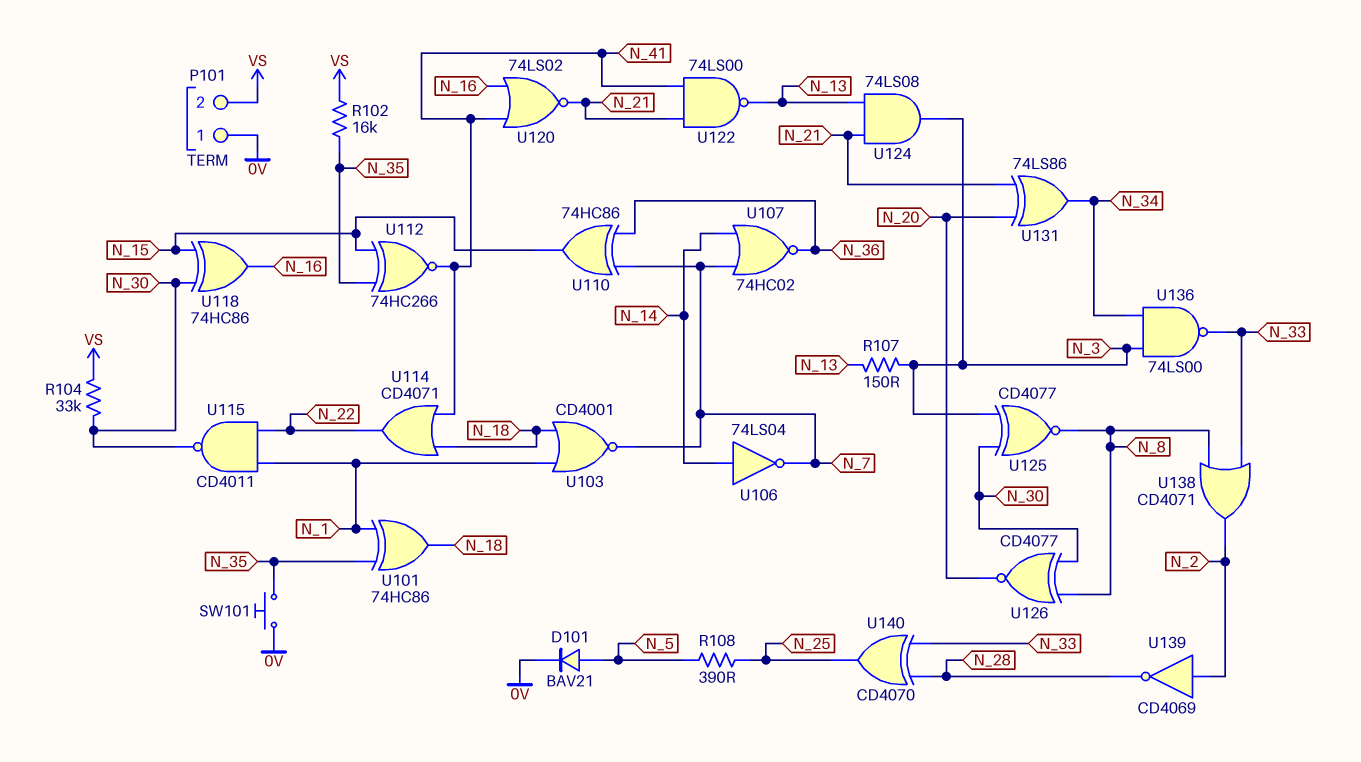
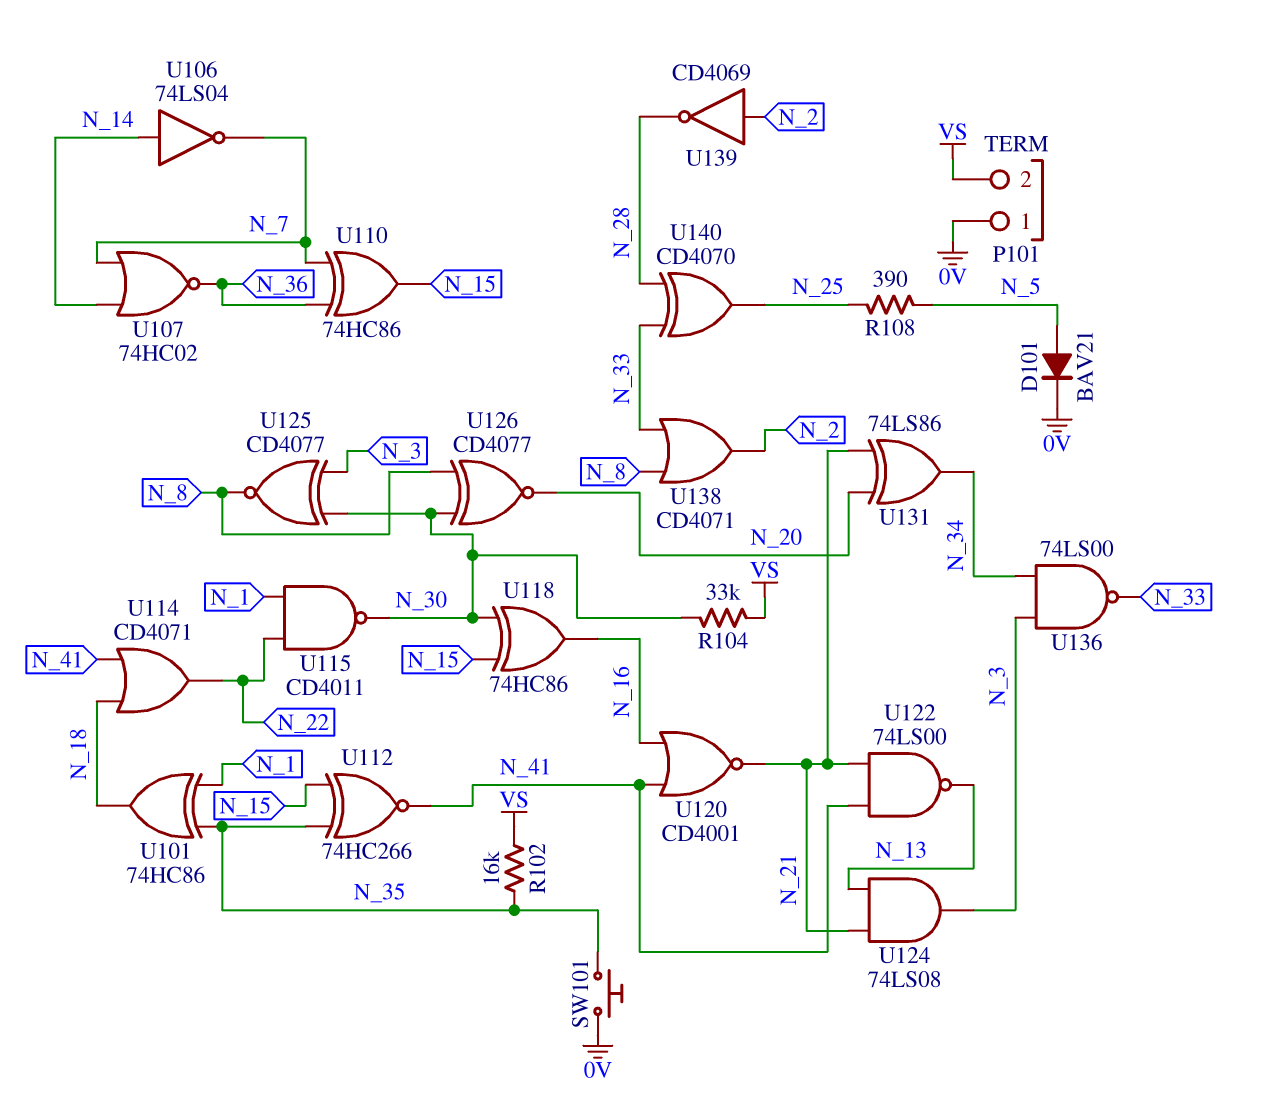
R107: 150 (N_3, N_13) -> none
U103: NOR CD4001 (in N_1, in N_18, out N_7) -> none
U120: NOR 74LS02 (in N_16, in N_41, out N_21) -> NOR CD4001 (in N_16, in N_41, out N_21)

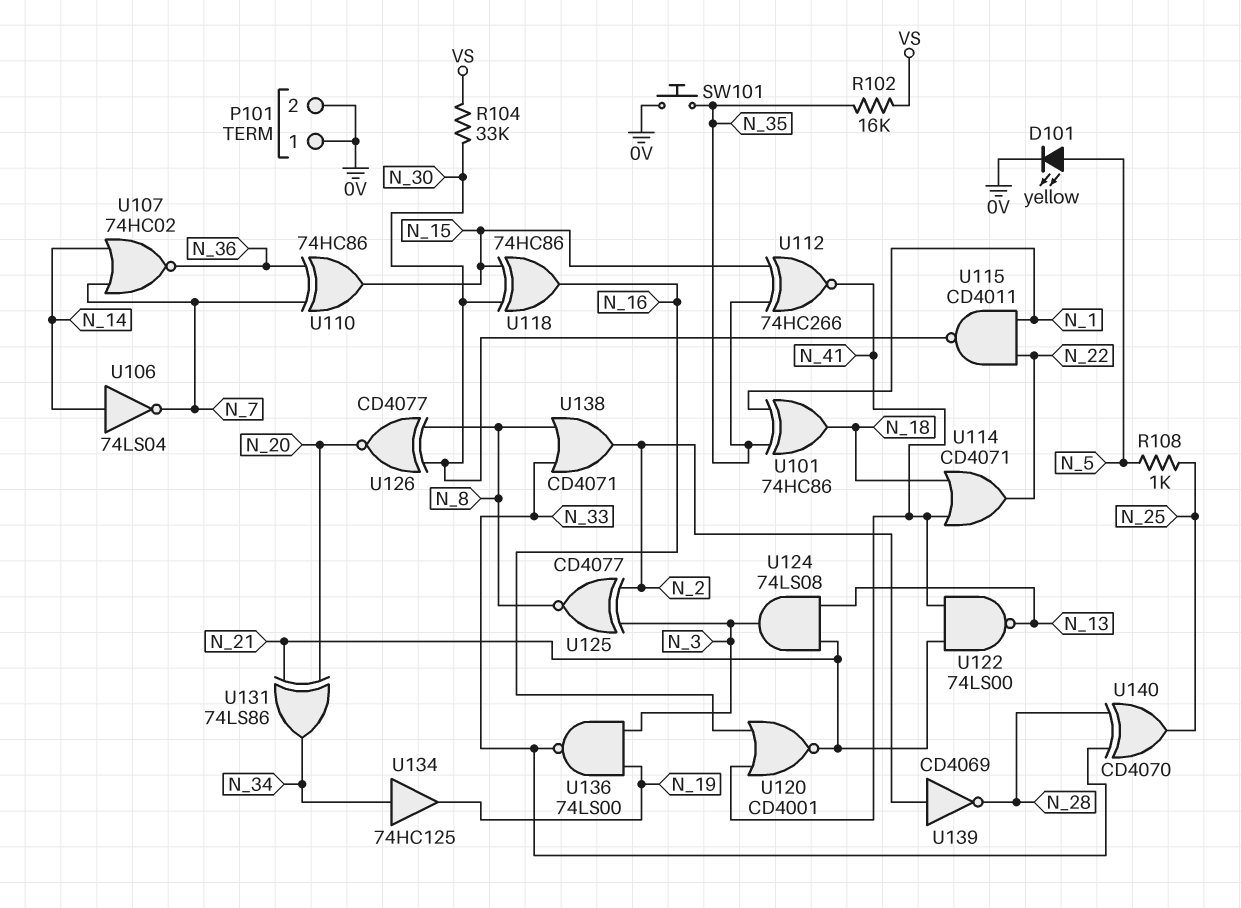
D101: diode BAV21 (A N_5, K 0V) -> LED yellow (A N_5, K 0V)
P101 pin 2: VS -> 0V
R108: 390 (N_5, N_25) -> 1k (N_5, N_25)
U125: XNOR CD4077 (in N_3, in N_30, out N_8) -> XNOR CD4077 (in N_2, in N_3, out N_8)
U134: none -> buffer 74HC125 (in N_34, out N_19)
U136: NAND 74LS00 (in N_3, in N_34, out N_33) -> NAND 74LS00 (in N_3, in N_19, out N_33)

